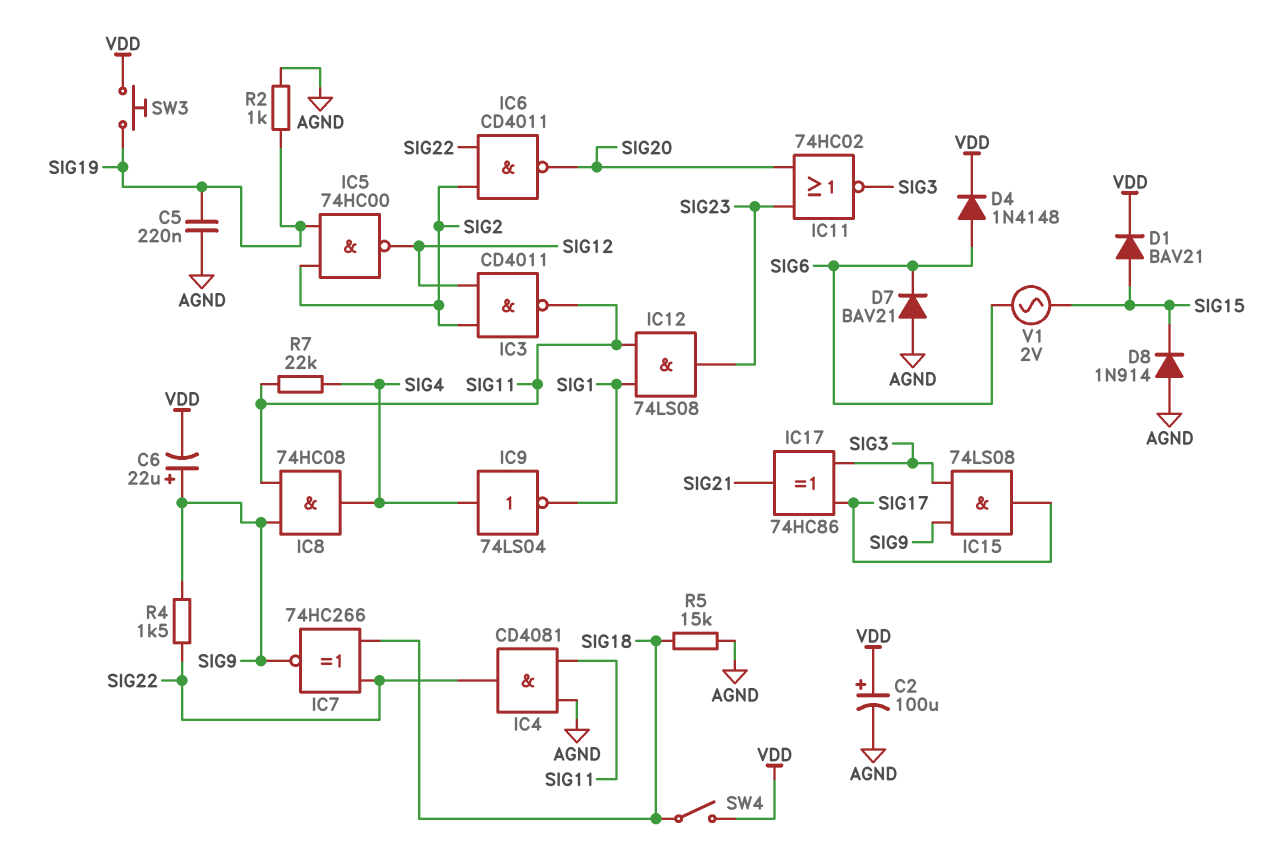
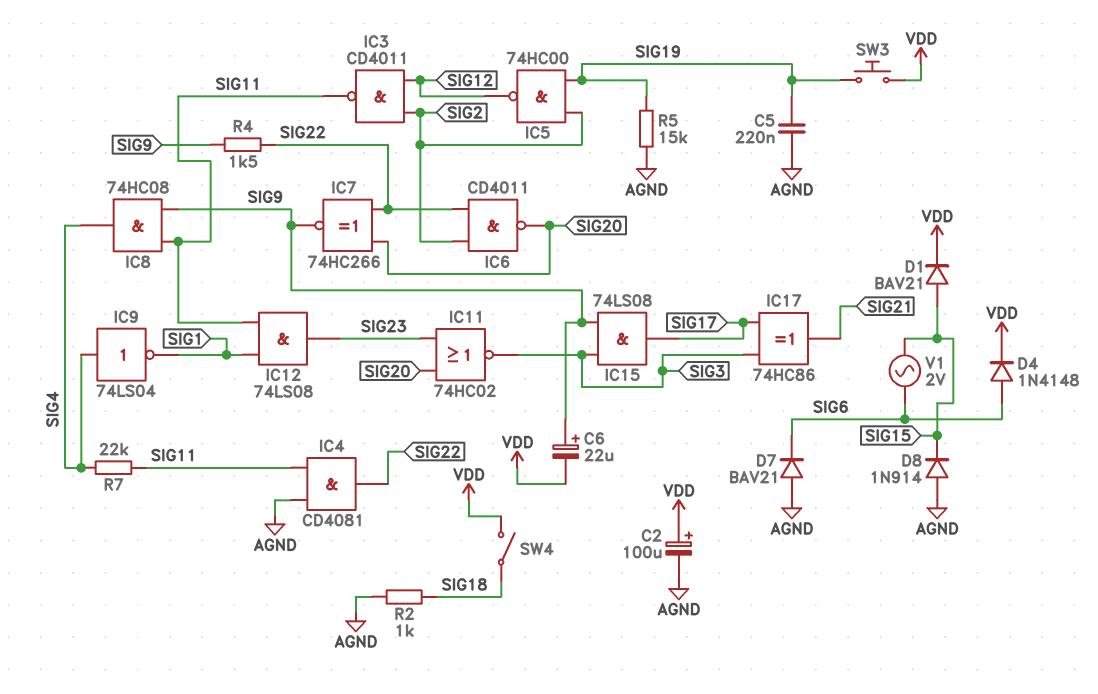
IC7: XNOR 74HC266 (in SIG18, in SIG22, out SIG9) -> XNOR 74HC266 (in SIG20, in SIG22, out SIG9)
R2: 1k (AGND, SIG19) -> 1k (AGND, SIG18)
R5: 15k (AGND, SIG18) -> 15k (AGND, SIG19)

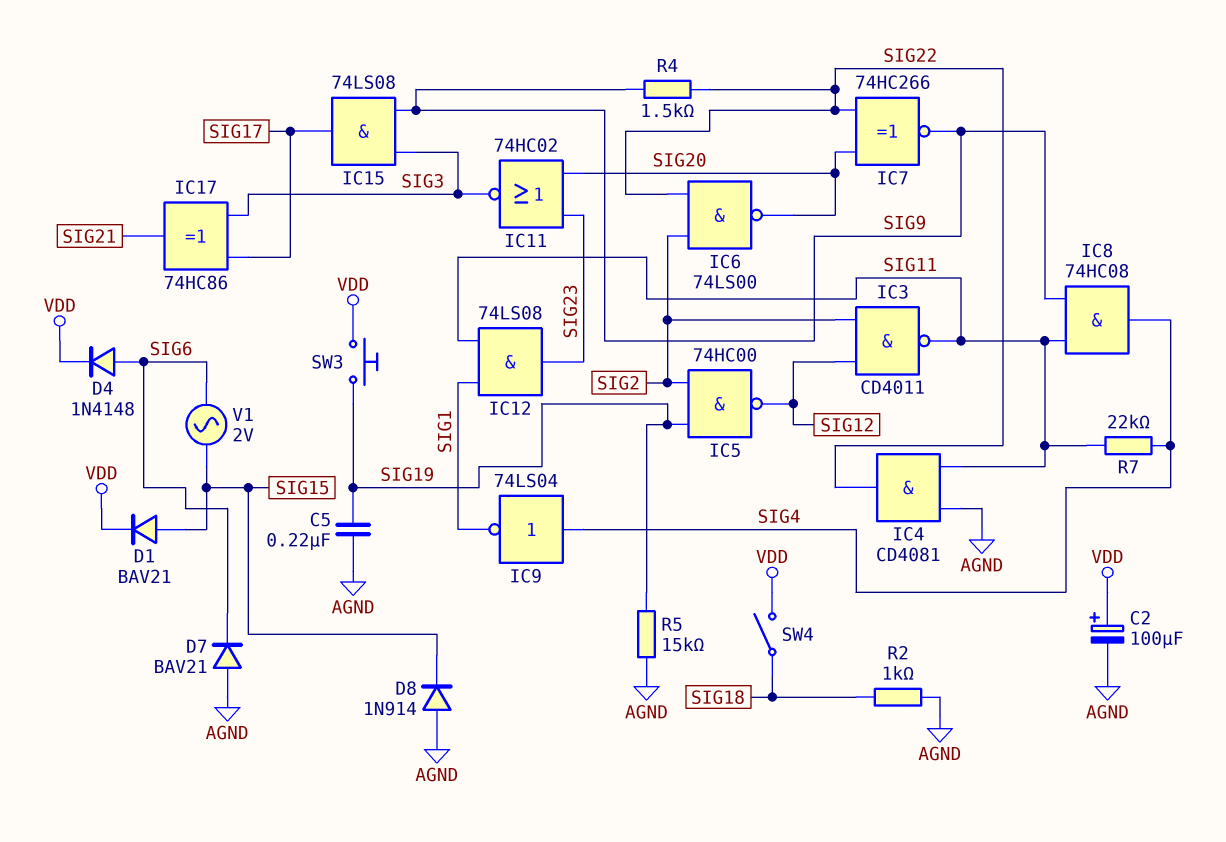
C6: 22uF (plus SIG9, minus VDD) -> none
IC6: NAND CD4011 (in SIG2, in SIG22, out SIG20) -> NAND 74LS00 (in SIG2, in SIG22, out SIG20)

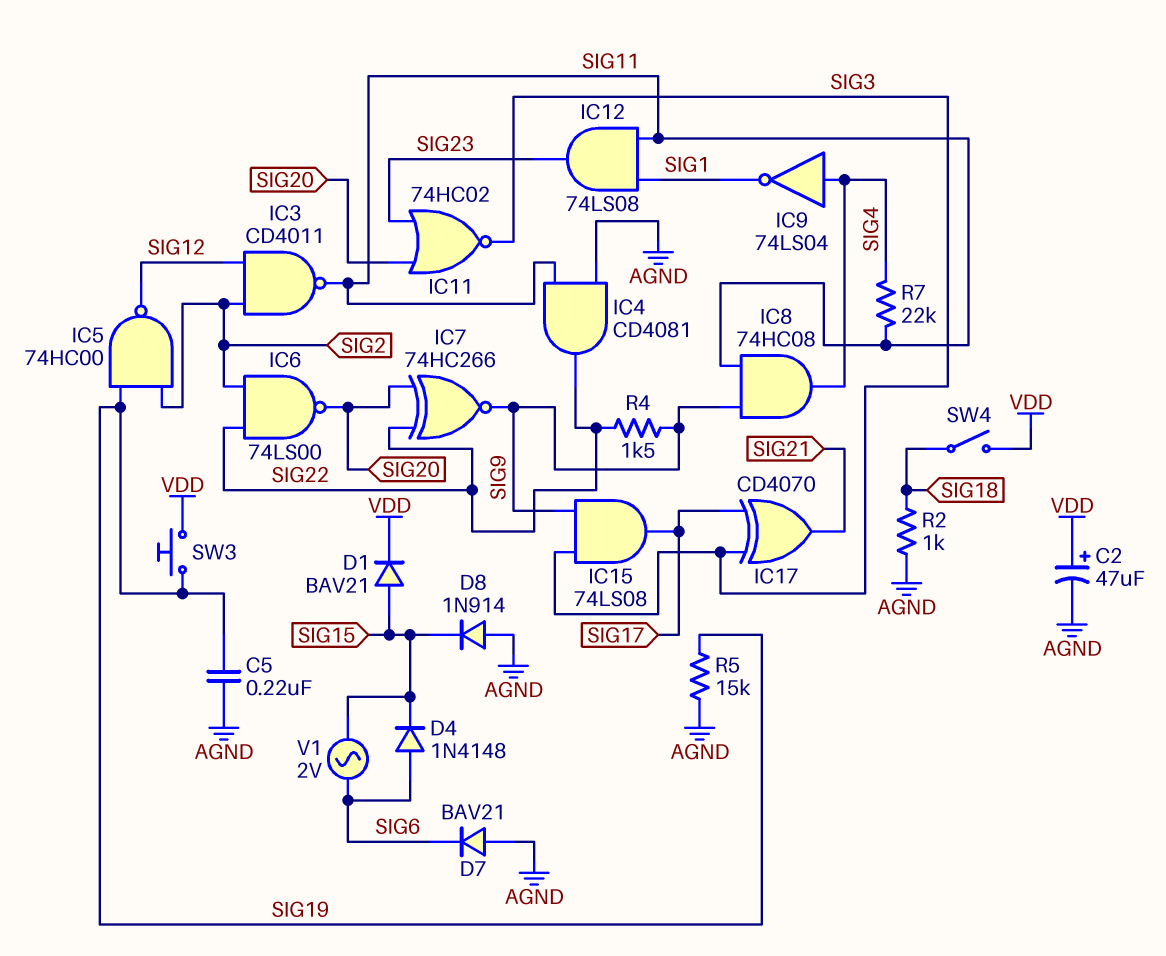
C2: 100uF (plus VDD, minus AGND) -> 47uF (plus VDD, minus AGND)
D4: diode 1N4148 (A SIG6, K VDD) -> diode 1N4148 (A SIG6, K SIG15)
IC17: XOR 74HC86 (in SIG3, in SIG17, out SIG21) -> XOR CD4070 (in SIG3, in SIG17, out SIG21)

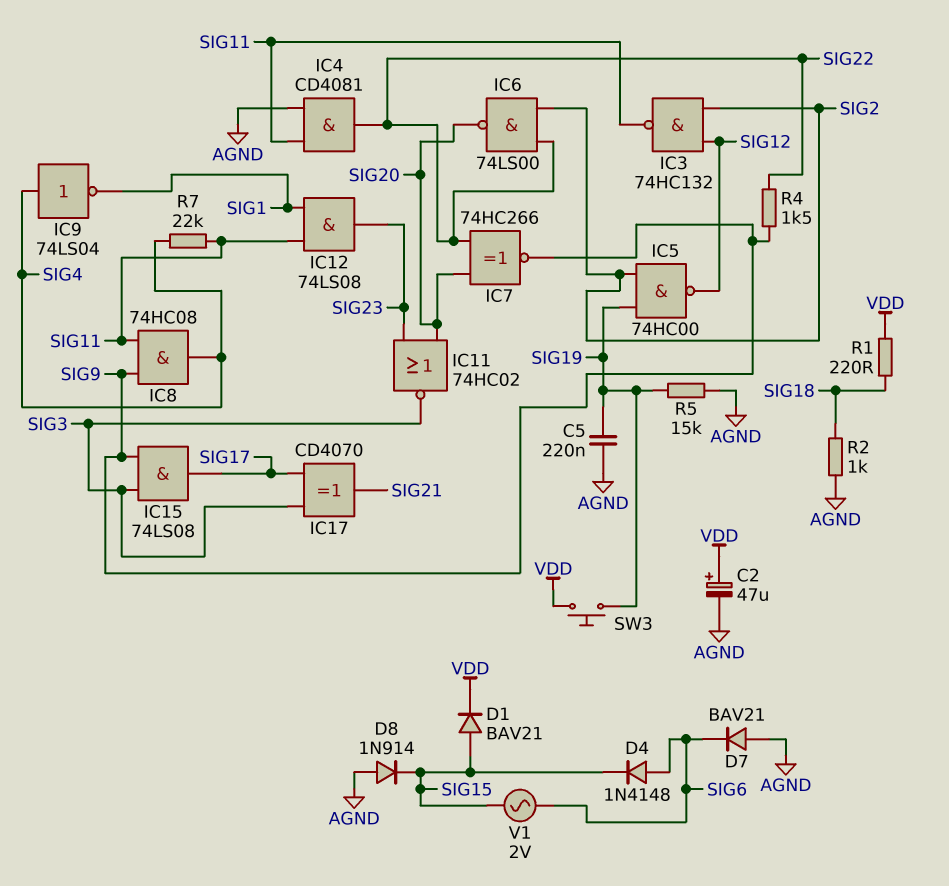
IC3: NAND CD4011 (in SIG2, in SIG12, out SIG11) -> NAND 74HC132 (in SIG2, in SIG12, out SIG11)
R1: none -> 220 (SIG18, VDD)
SW4: switch (SIG18, VDD) -> none

